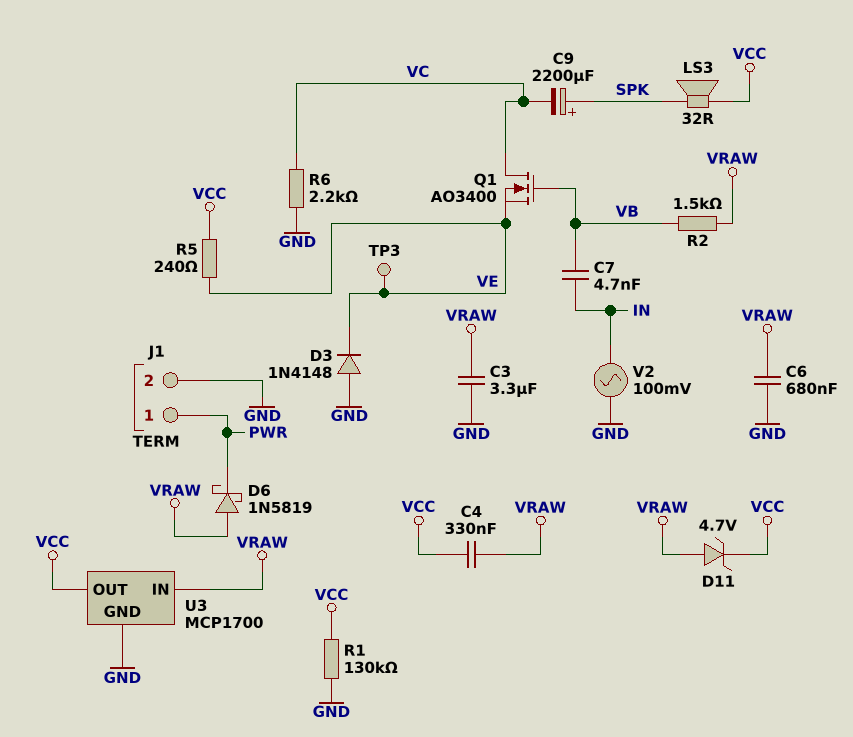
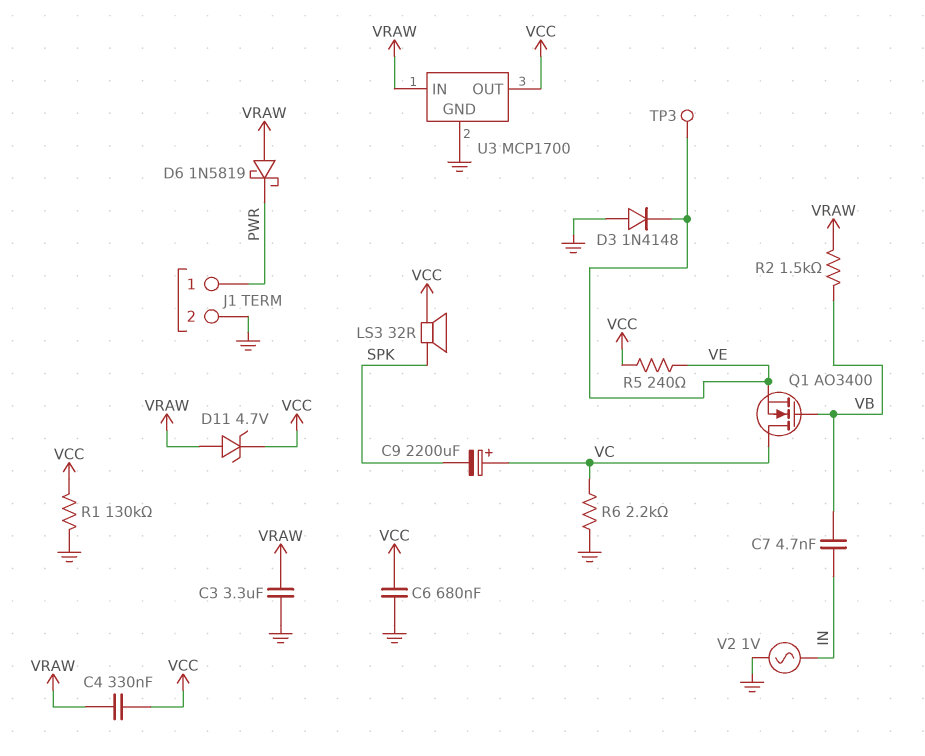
C6: 680nF (GND, VRAW) -> 680nF (GND, VCC)
C9: 2200uF (plus SPK, minus VC) -> 2200uF (plus VC, minus SPK)
V2: AC 100mV (GND, IN) -> AC 1V (GND, IN)

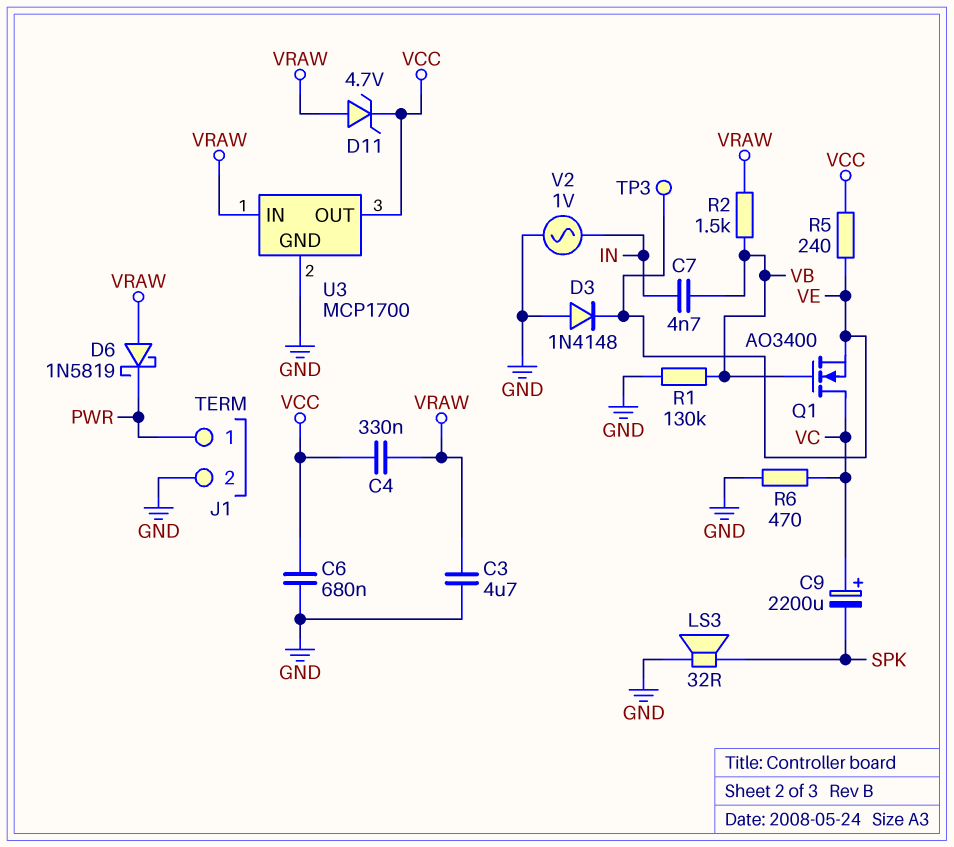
C3: 3.3uF (GND, VRAW) -> 4.7uF (GND, VRAW)
LS3: speaker 32R (SPK, VCC) -> speaker 32R (GND, SPK)
R1: 130k (GND, VCC) -> 130k (GND, VB)
R6: 2.2k (GND, VC) -> 470 (GND, VC)

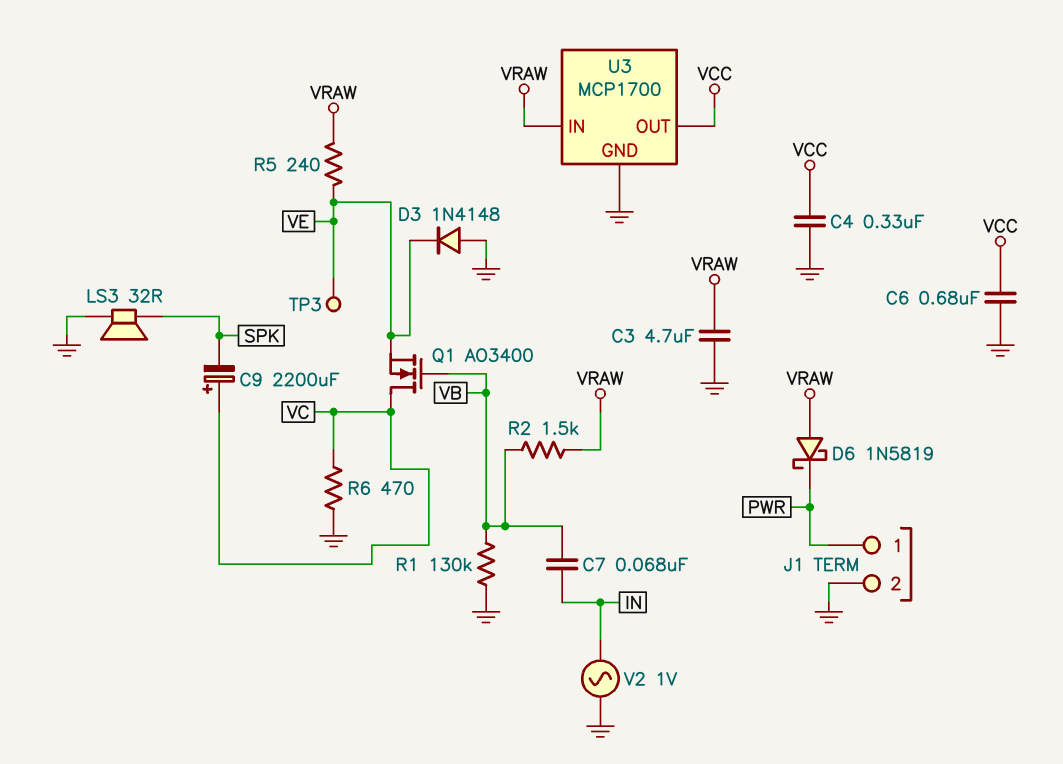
C4: 330nF (VCC, VRAW) -> 330nF (GND, VCC)
C7: 4.7nF (IN, VB) -> 68nF (IN, VB)
D11: zener 4.7V (A VRAW, K VCC) -> none
R5: 240 (VCC, VE) -> 240 (VE, VRAW)

